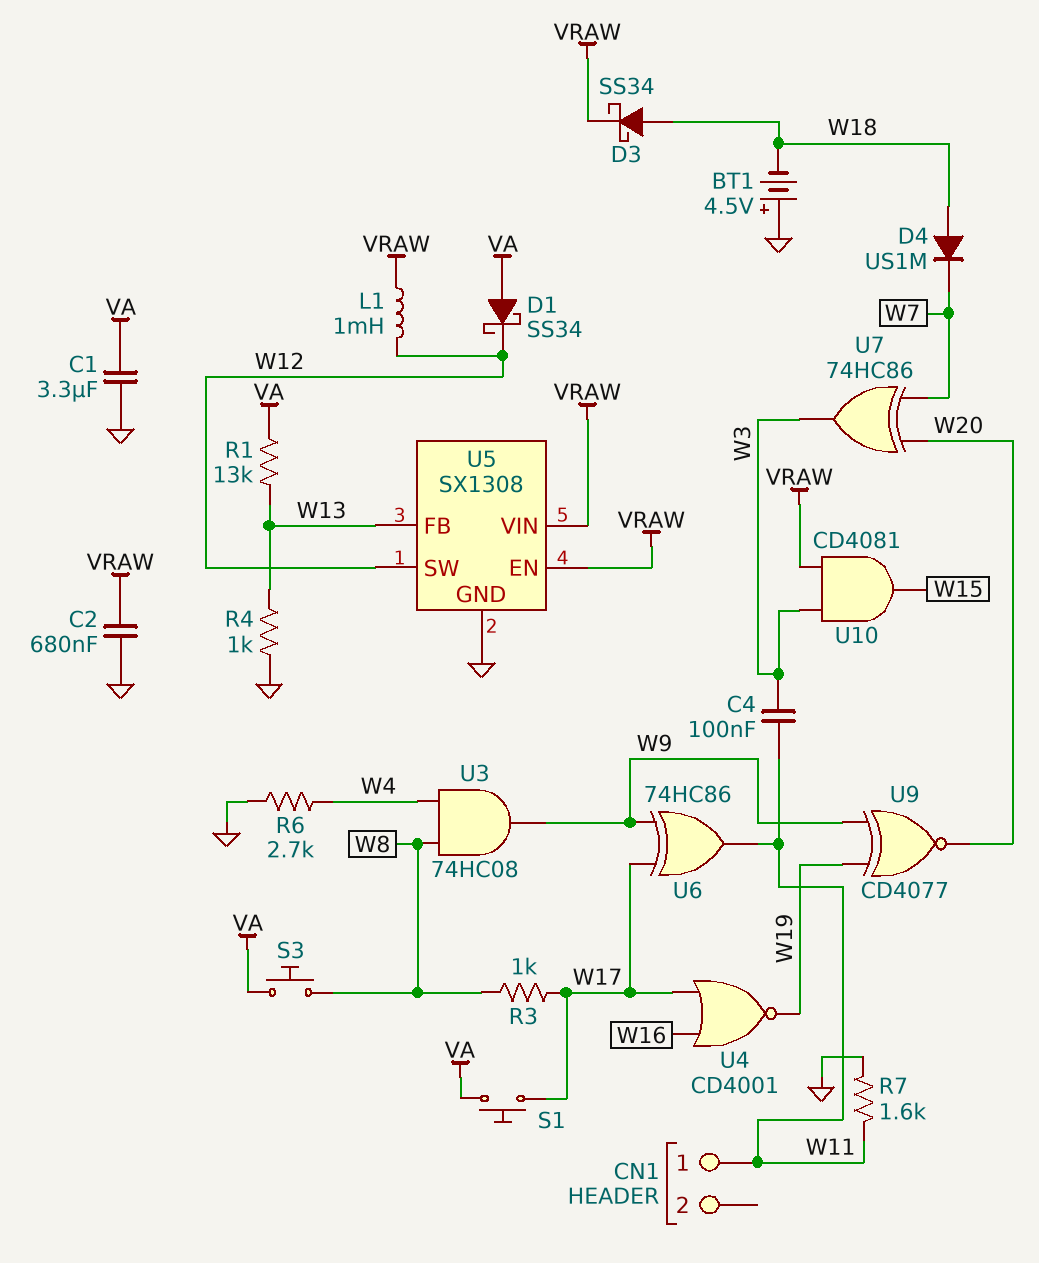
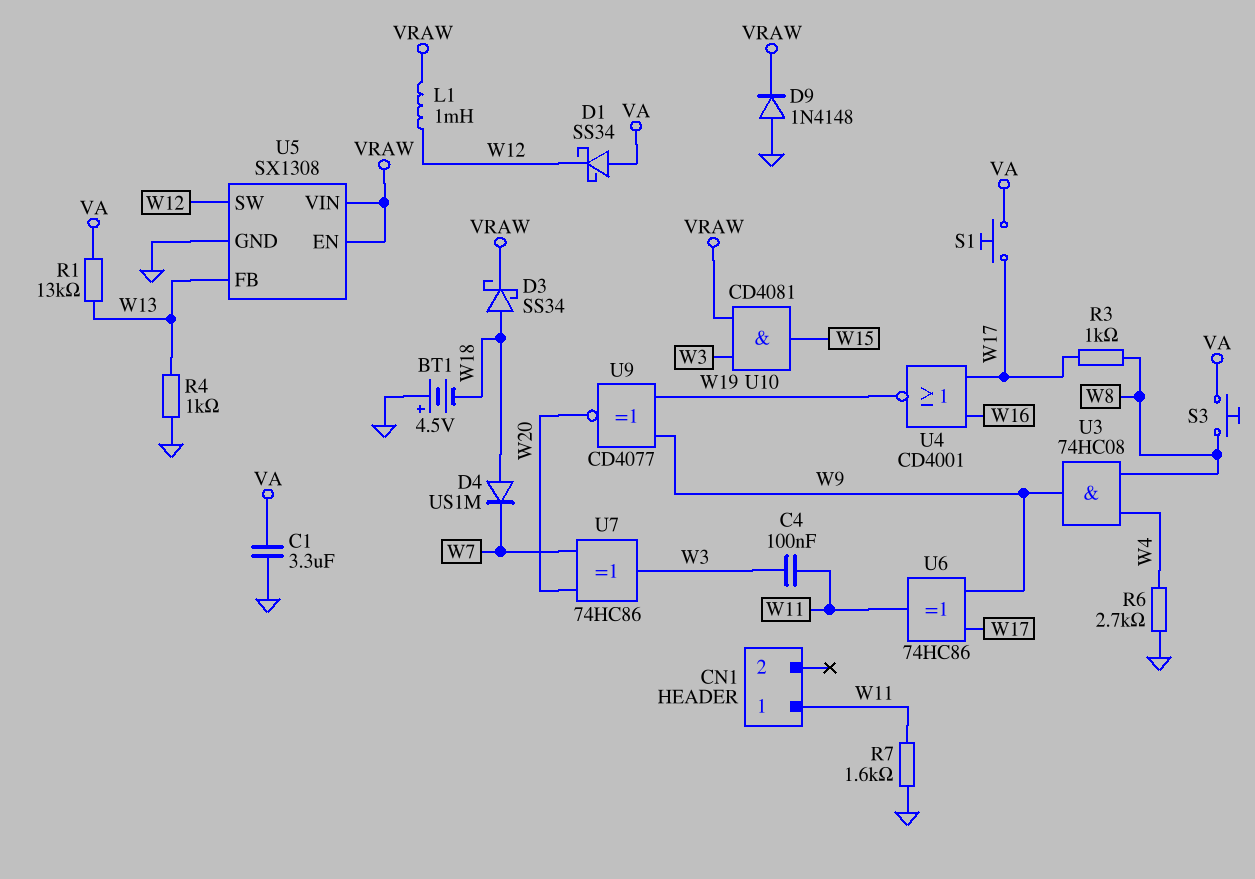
C2: 680nF (GND, VRAW) -> none
D9: none -> diode 1N4148 (A GND, K VRAW)

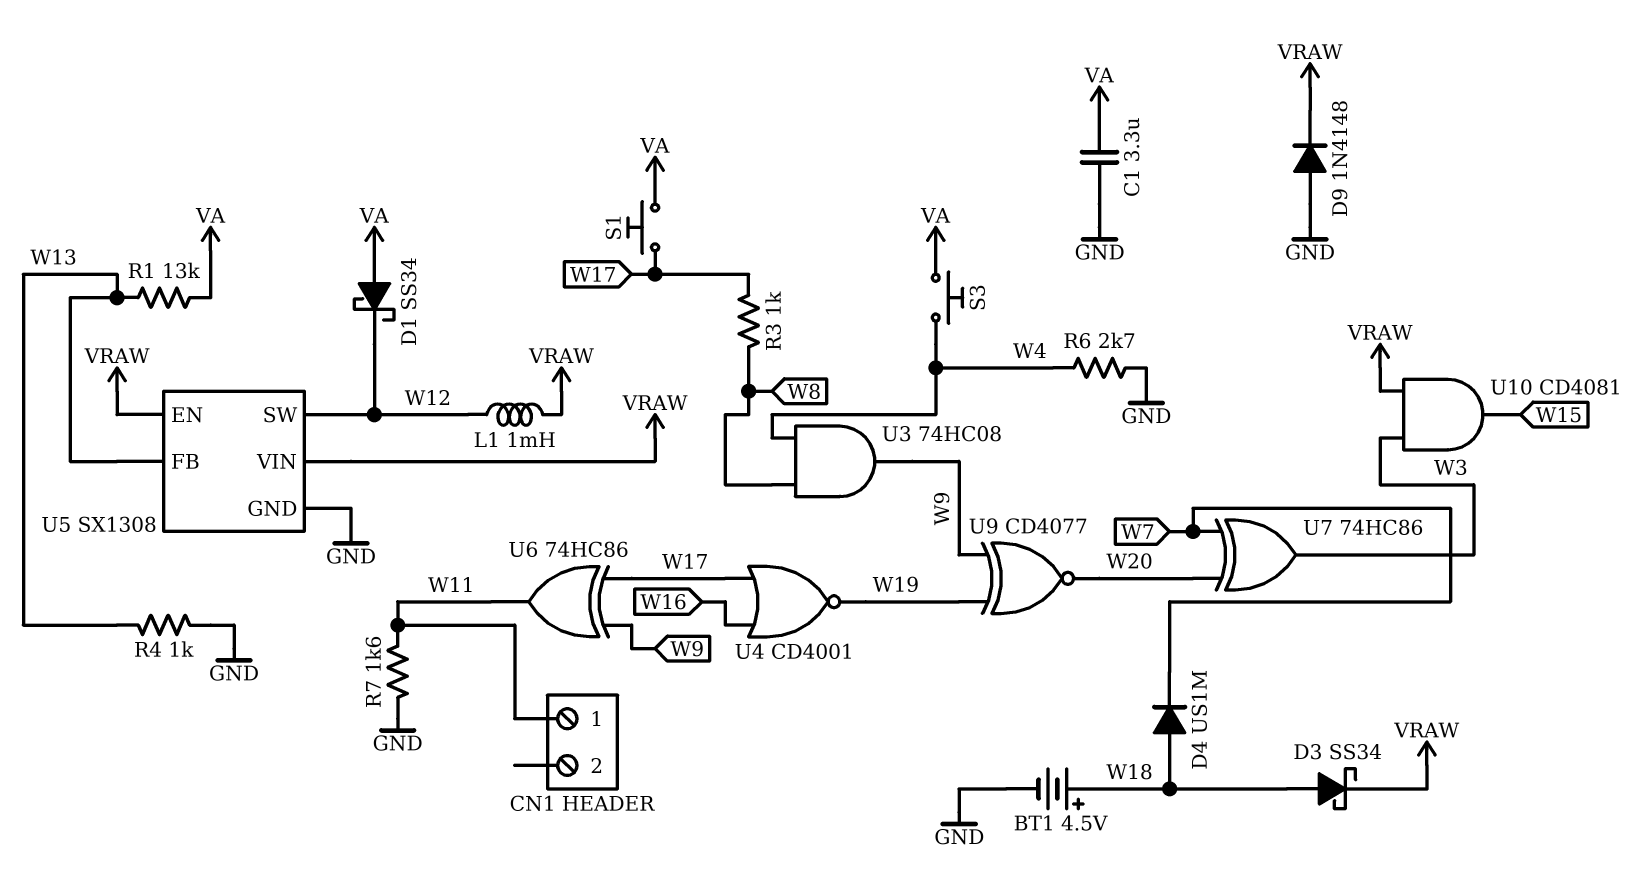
BT1: 4.5V (plus GND, minus W18) -> 4.5V (plus W18, minus GND)
C4: 100nF (W3, W11) -> none
S3: button (VA, W8) -> button (VA, W4)

